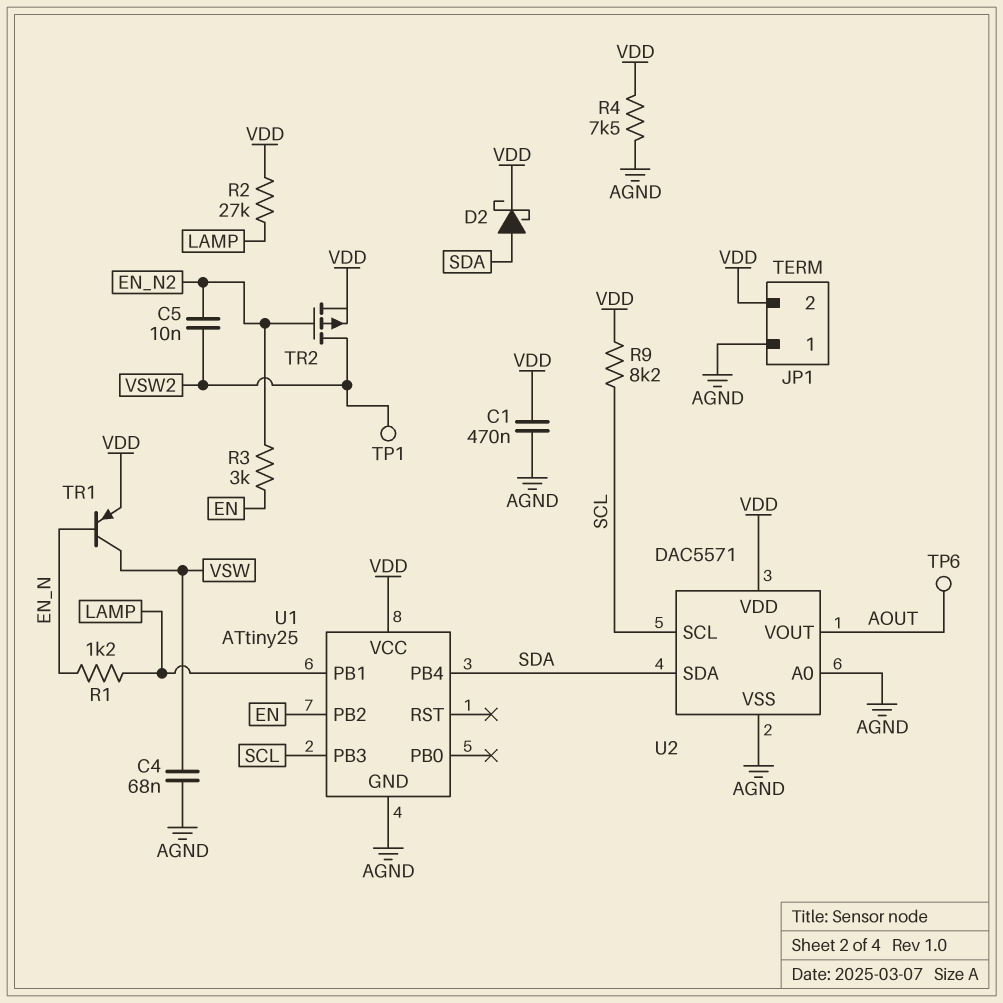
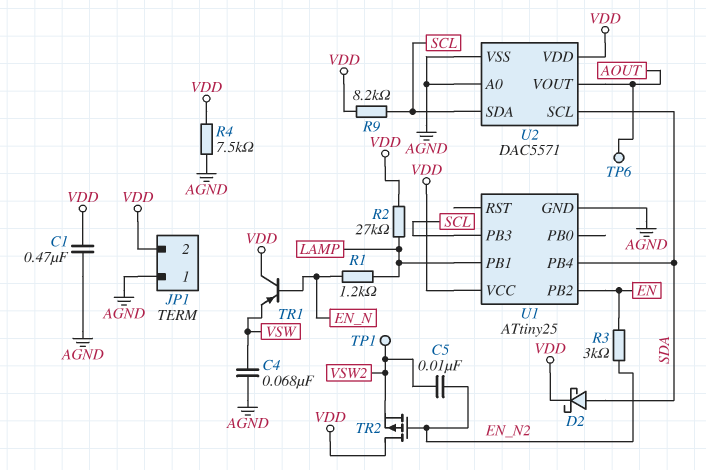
TR1: PNP (B EN_N, C VSW, E VDD) -> PNP (B EN_N, C VDD, E VSW)
TR2: PMOS (G EN_N2, D VSW2, S VDD) -> PMOS (G EN_N2, D VDD, S VSW2)
U2 pin SCL: SCL -> SDA
U2 pin SDA: SDA -> SCL

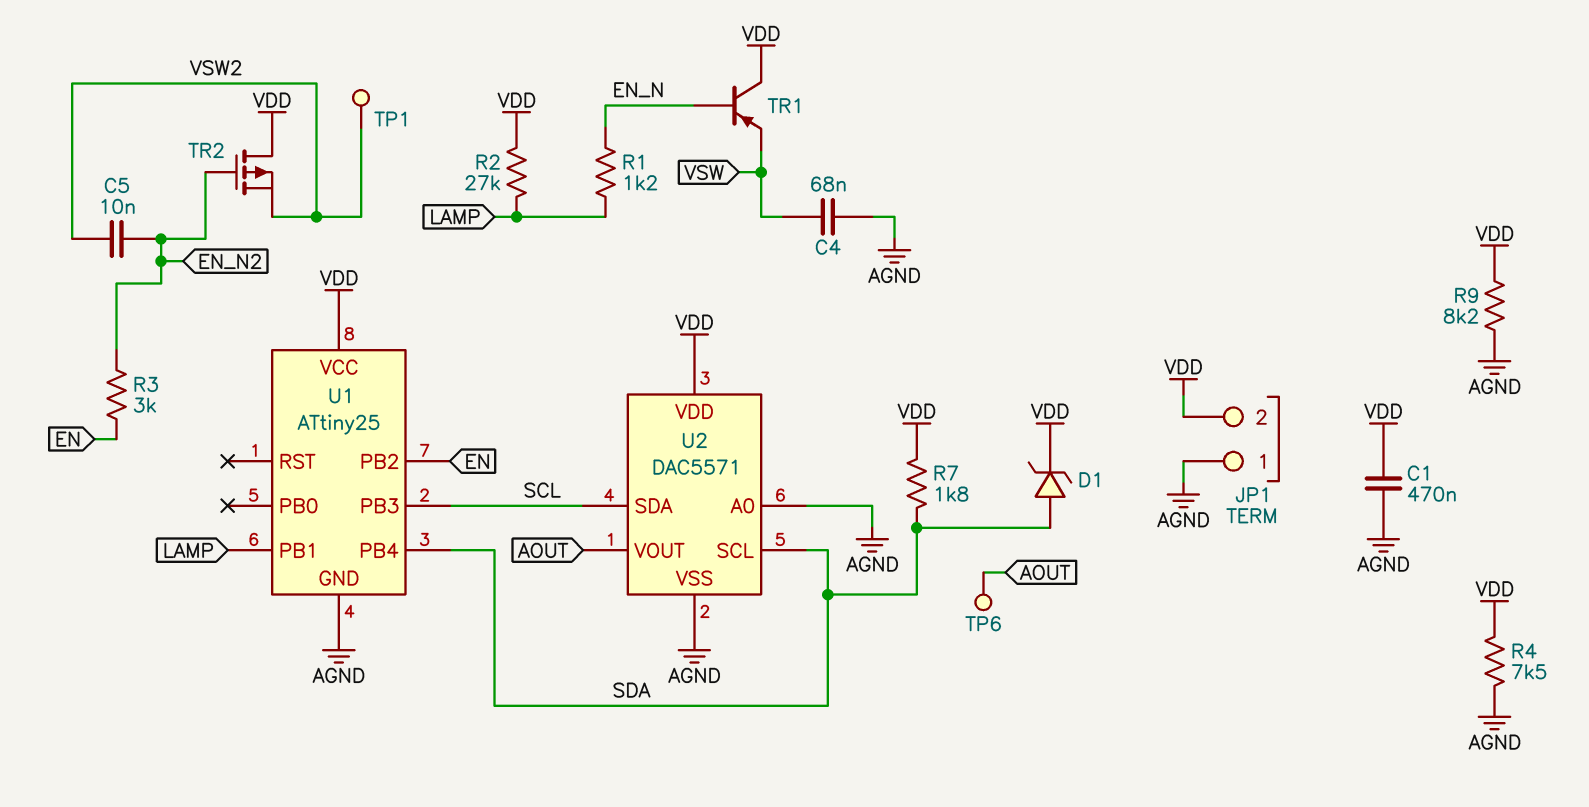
D1: none -> zener (A SDA, K VDD)
D2: schottky (A SDA, K VDD) -> none
R7: none -> 1.8k (SDA, VDD)
R9: 8.2k (SCL, VDD) -> 8.2k (AGND, VDD)

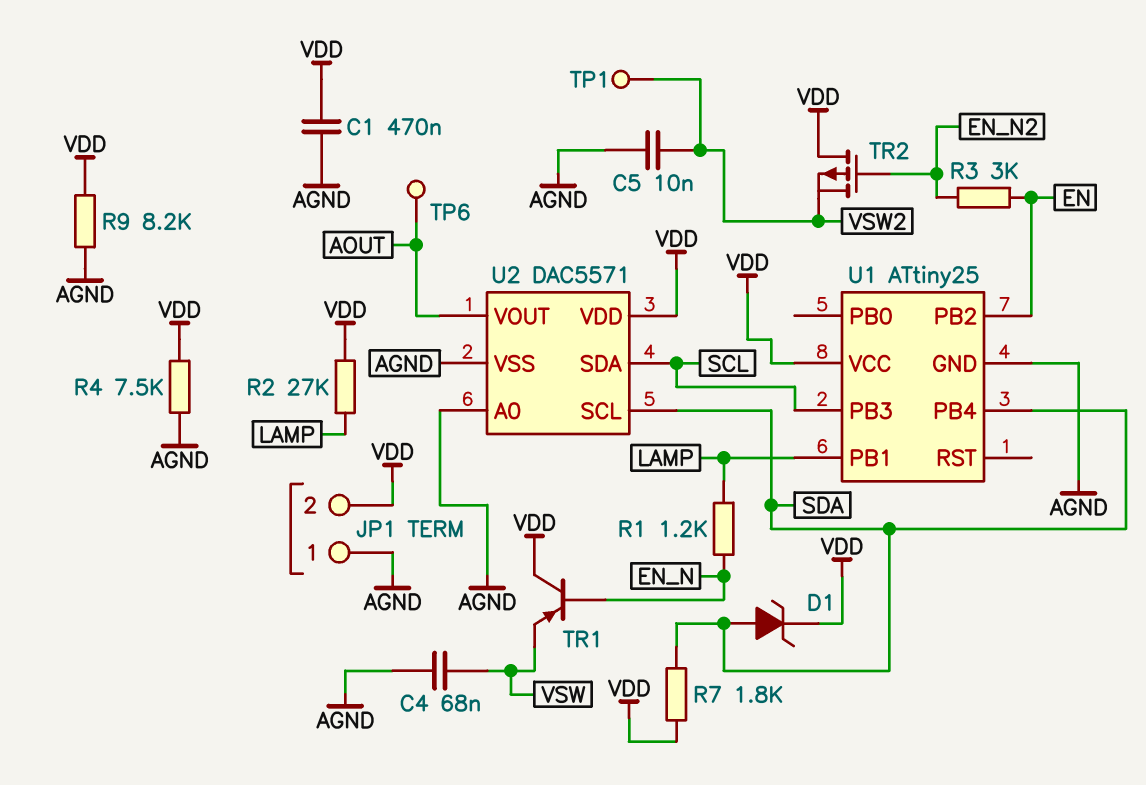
C5: 10nF (EN_N2, VSW2) -> 10nF (AGND, VSW2)

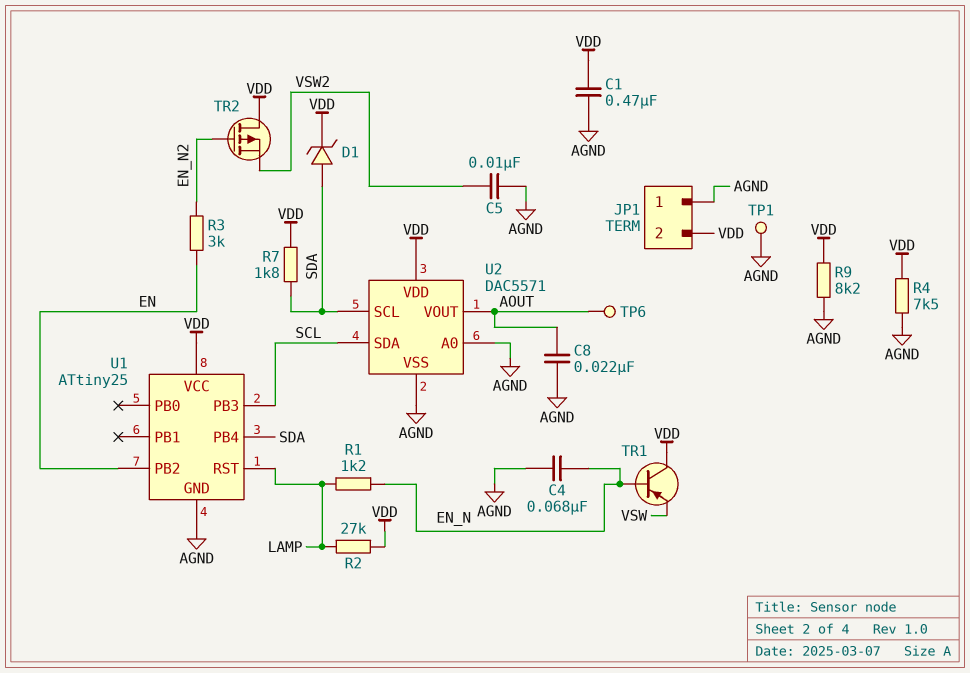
C4: 68nF (AGND, VSW) -> 68nF (AGND, EN_N)
C8: none -> 22nF (AGND, AOUT)
TP1: test point (VSW2) -> test point (AGND)
U1 pin PB1: LAMP -> none
U1 pin RST: none -> LAMP

